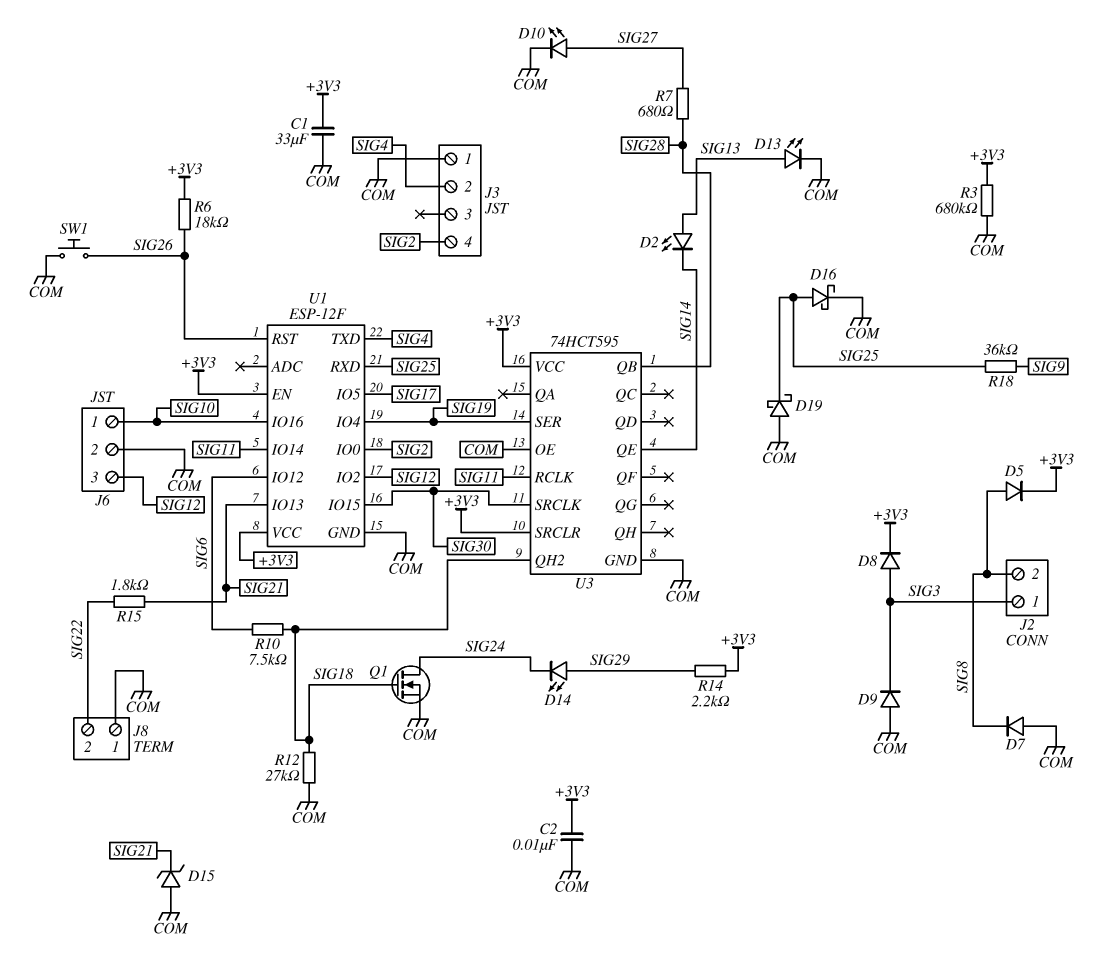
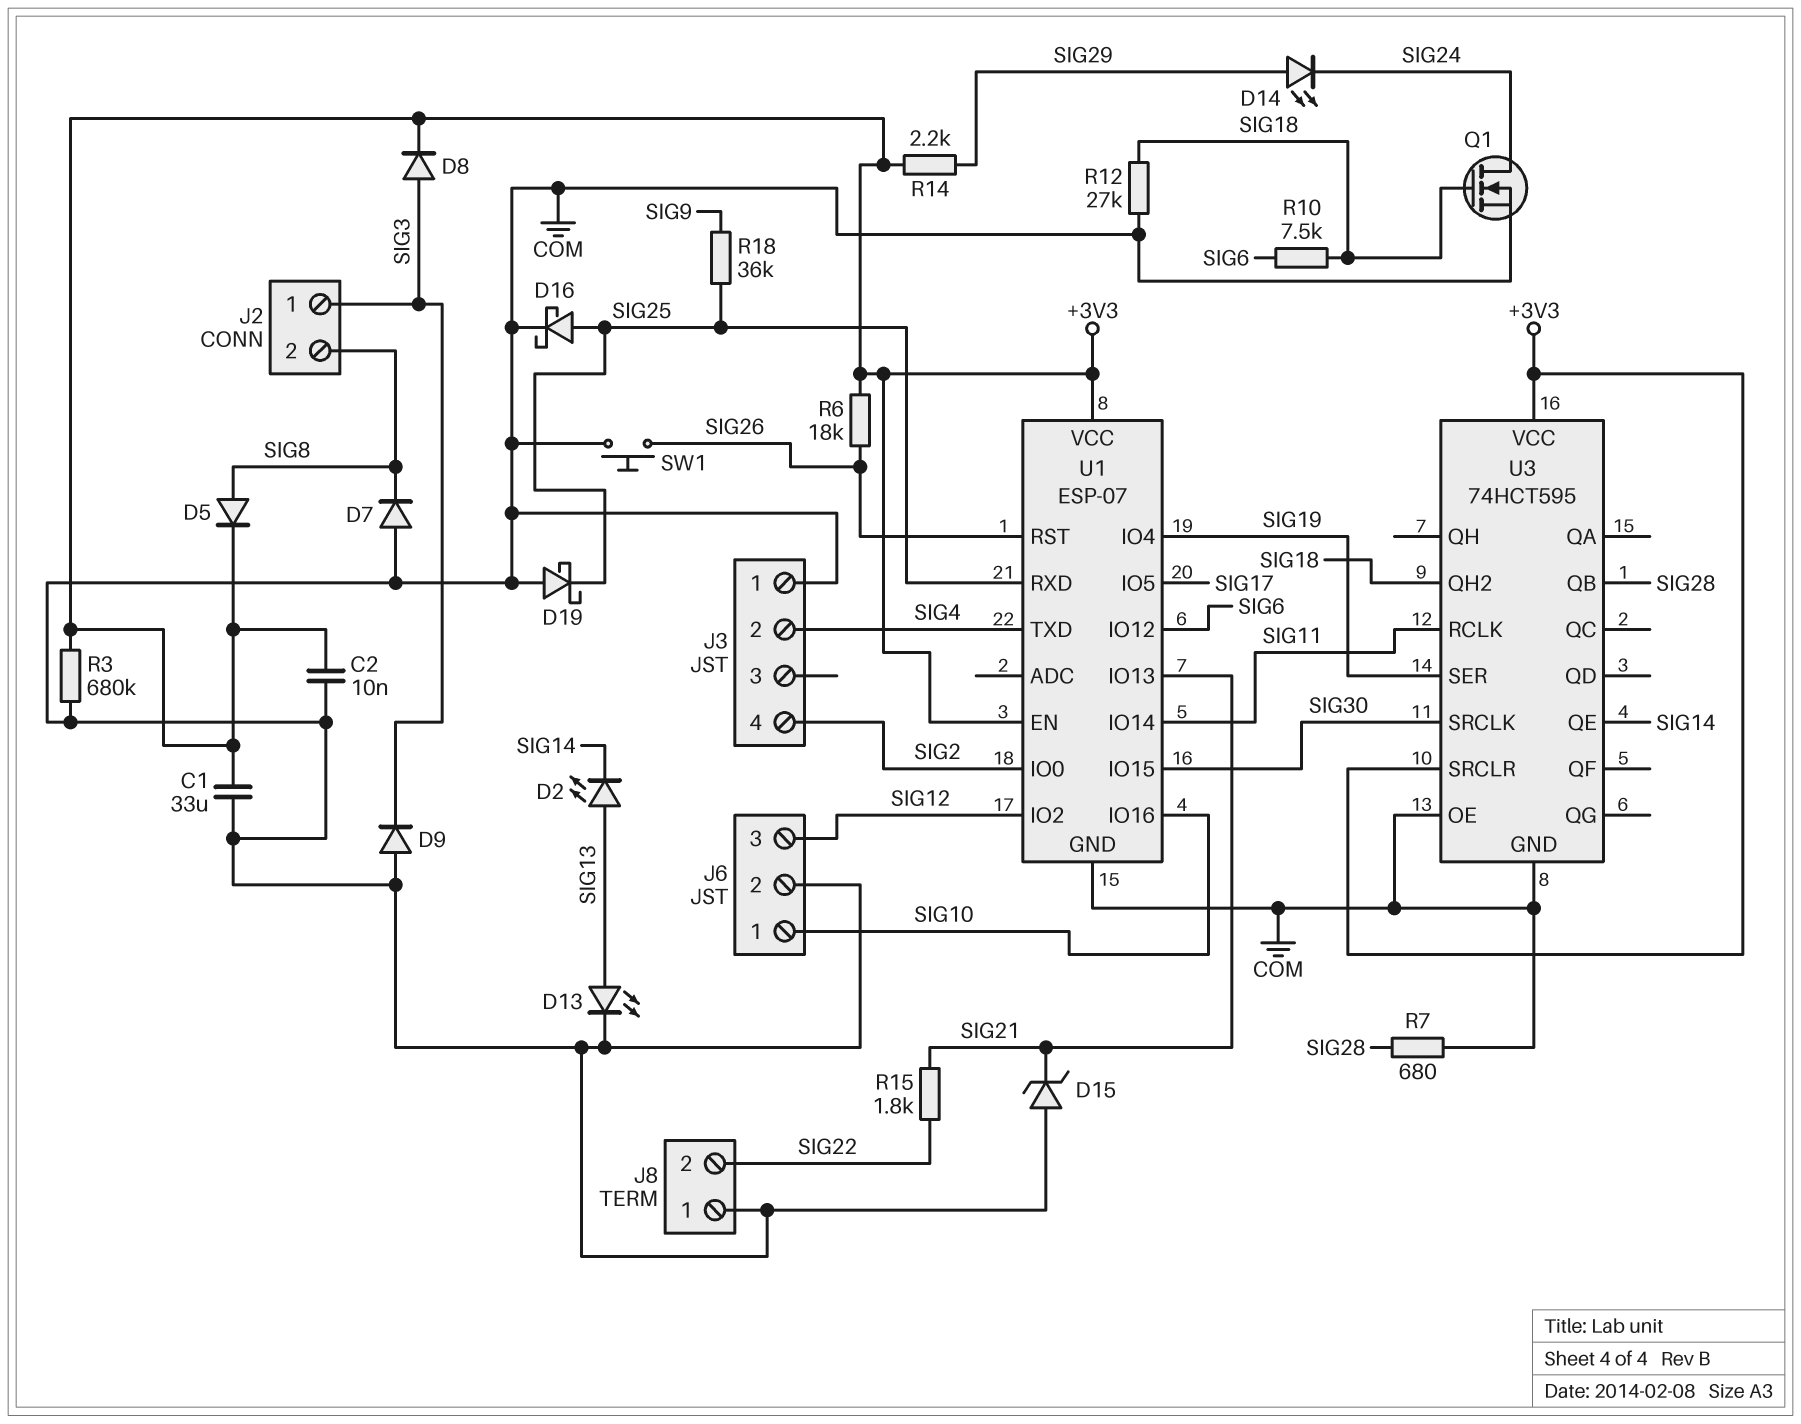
D10: LED (A SIG27, K COM) -> none
R7: 680 (SIG27, SIG28) -> 680 (COM, SIG28)
U1: ESP-12F -> ESP-07

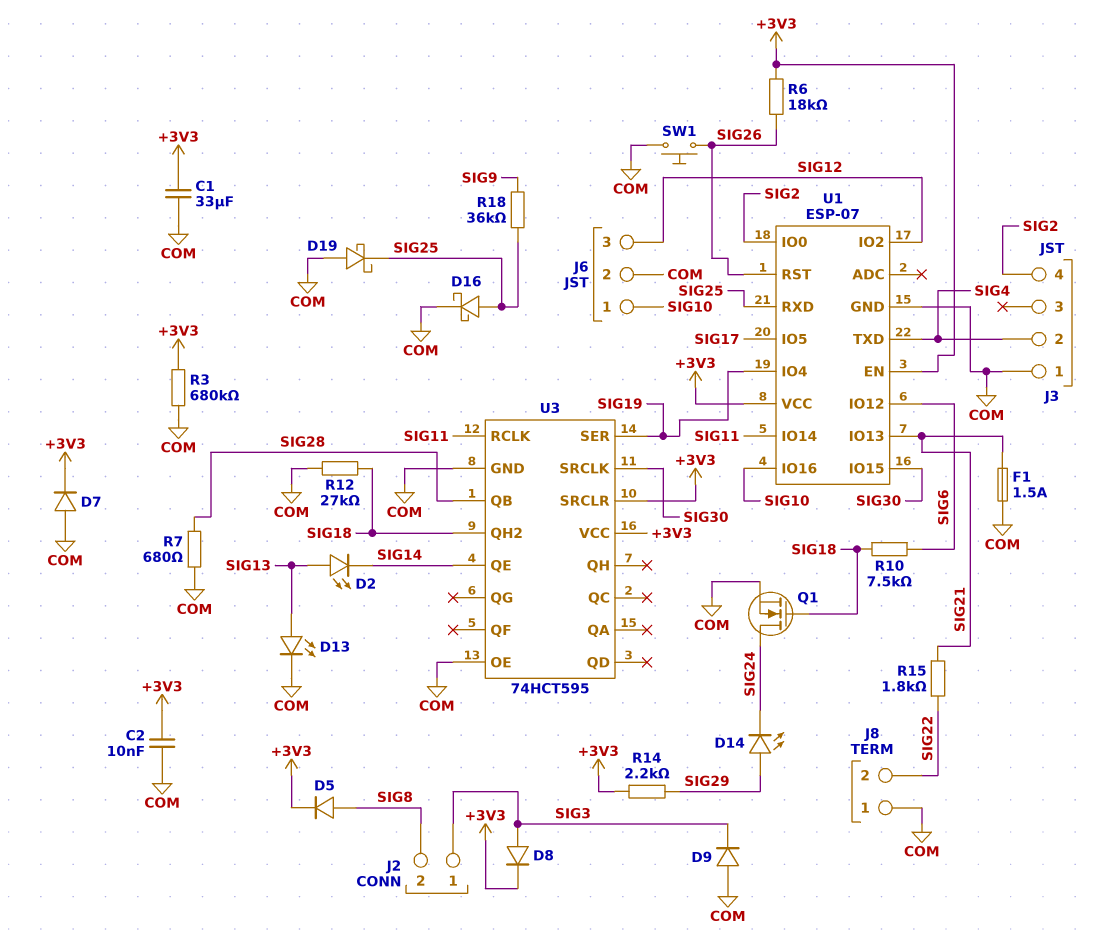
D7: diode (A COM, K SIG8) -> diode (A COM, K +3V3)
D15: zener (A COM, K SIG21) -> none
F1: none -> 1.5A (COM, SIG21)

